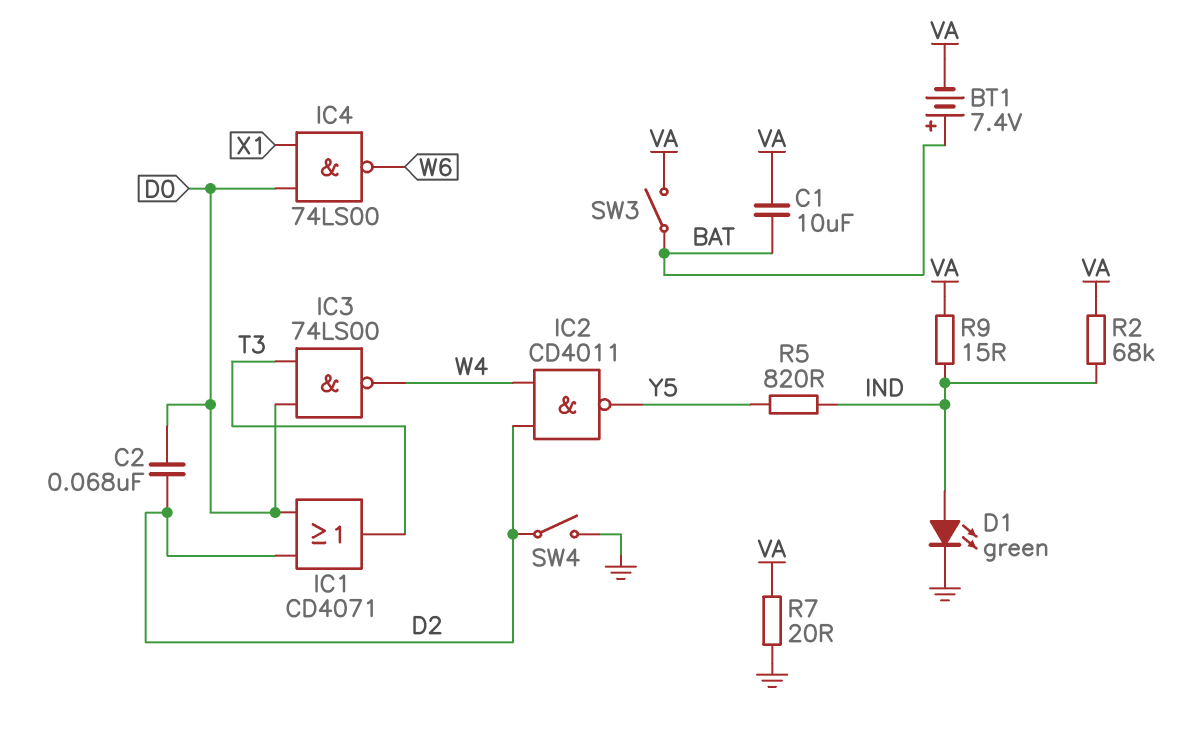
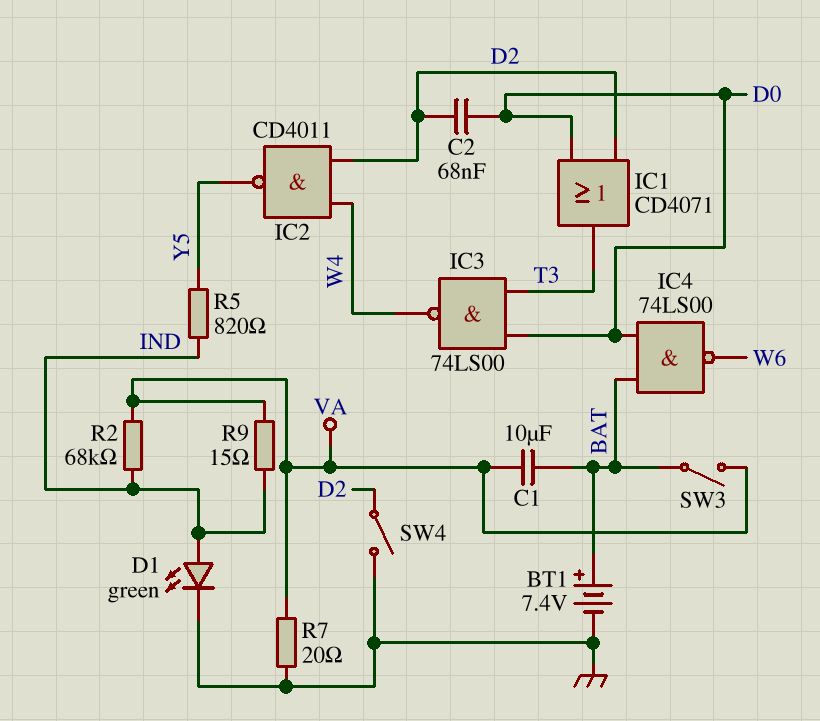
BT1: 7.4V (plus BAT, minus VA) -> 7.4V (plus BAT, minus GND)
IC4: NAND 74LS00 (in D0, in X1, out W6) -> NAND 74LS00 (in BAT, in D0, out W6)

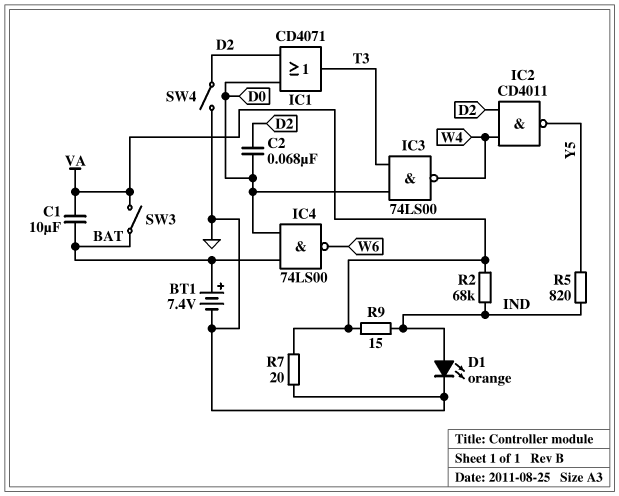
D1: LED green (A IND, K GND) -> LED orange (A IND, K GND)

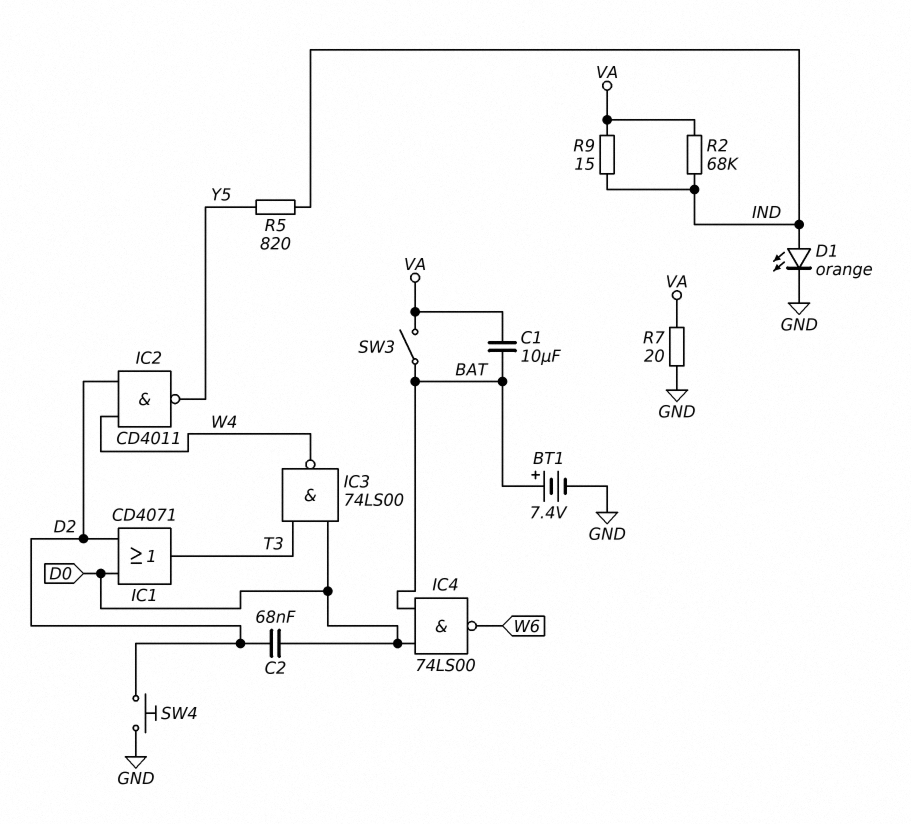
SW4: switch (D2, GND) -> button (D2, GND)

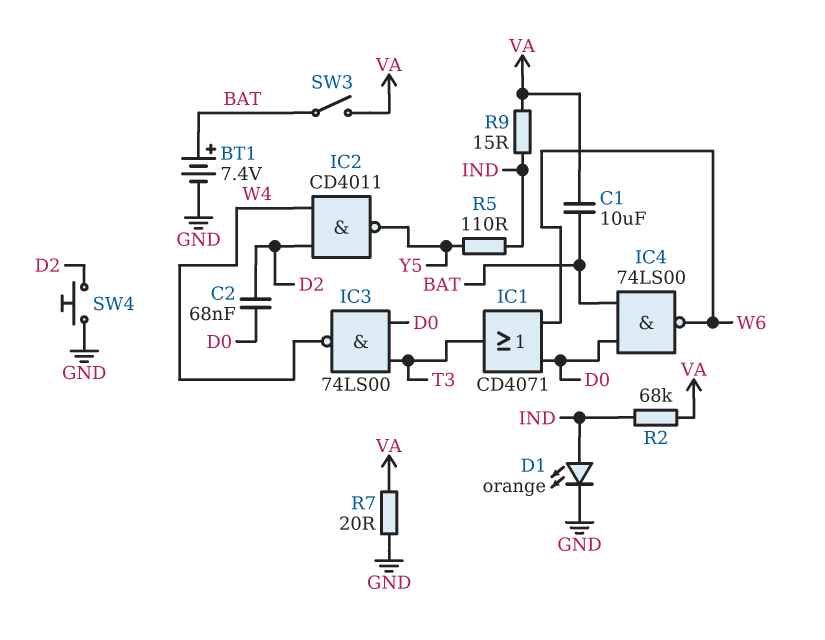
IC1: OR CD4071 (in D0, in D2, out T3) -> OR CD4071 (in D0, in W6, out T3)
R5: 820 (IND, Y5) -> 110 (IND, Y5)

